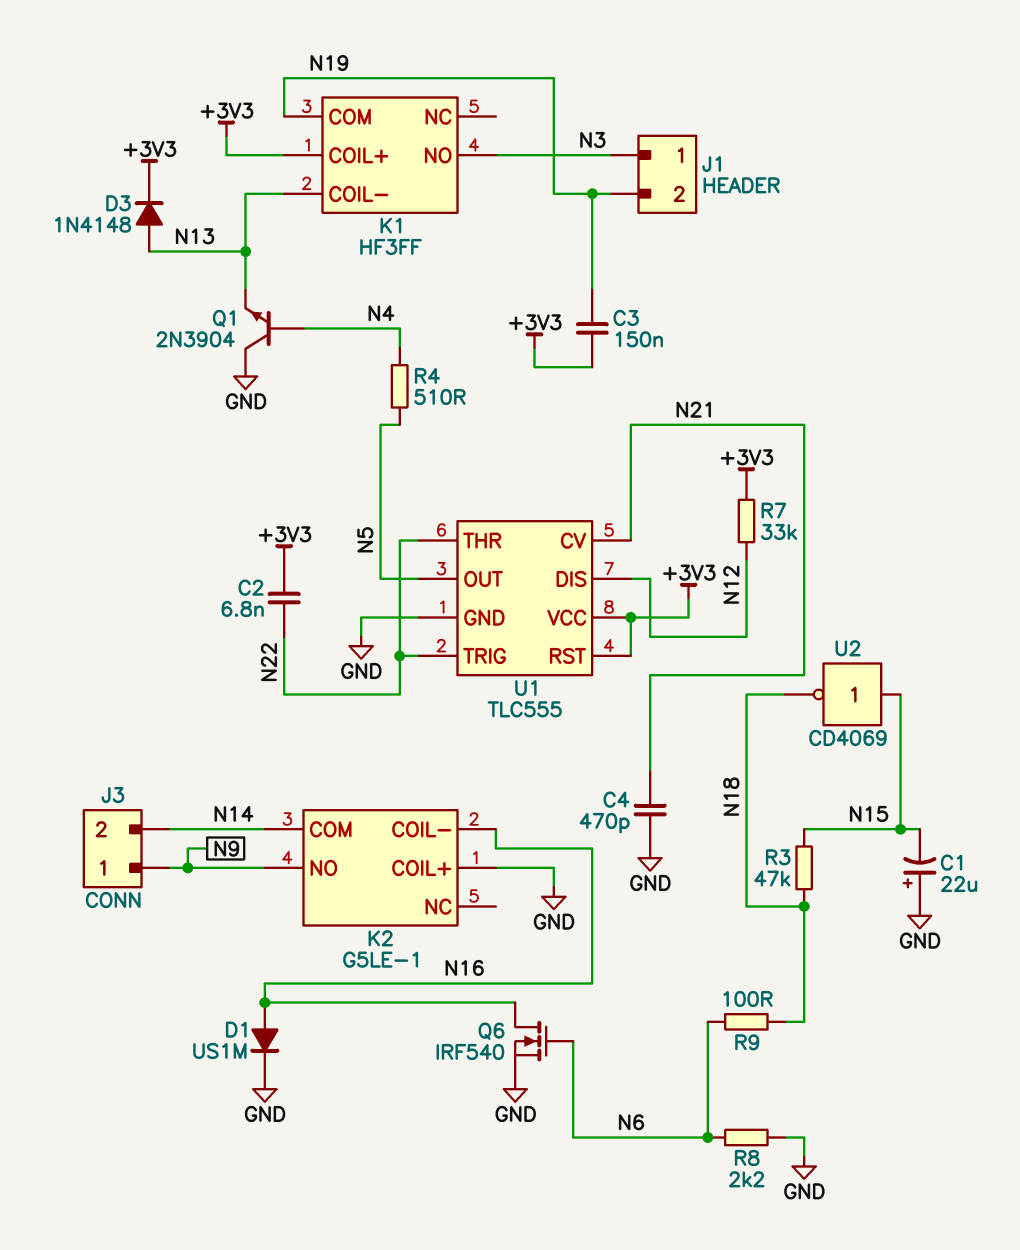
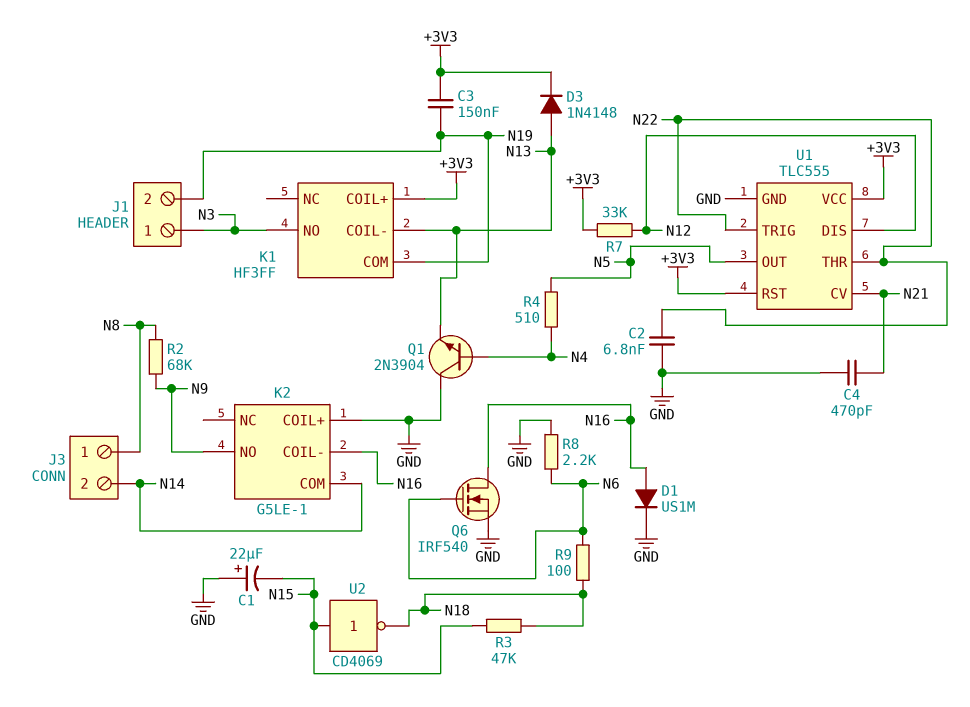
C2: 6.8nF (+3V3, N22) -> 6.8nF (GND, N22)
J3 pin 1: N9 -> N8
R2: none -> 68k (N8, N9)

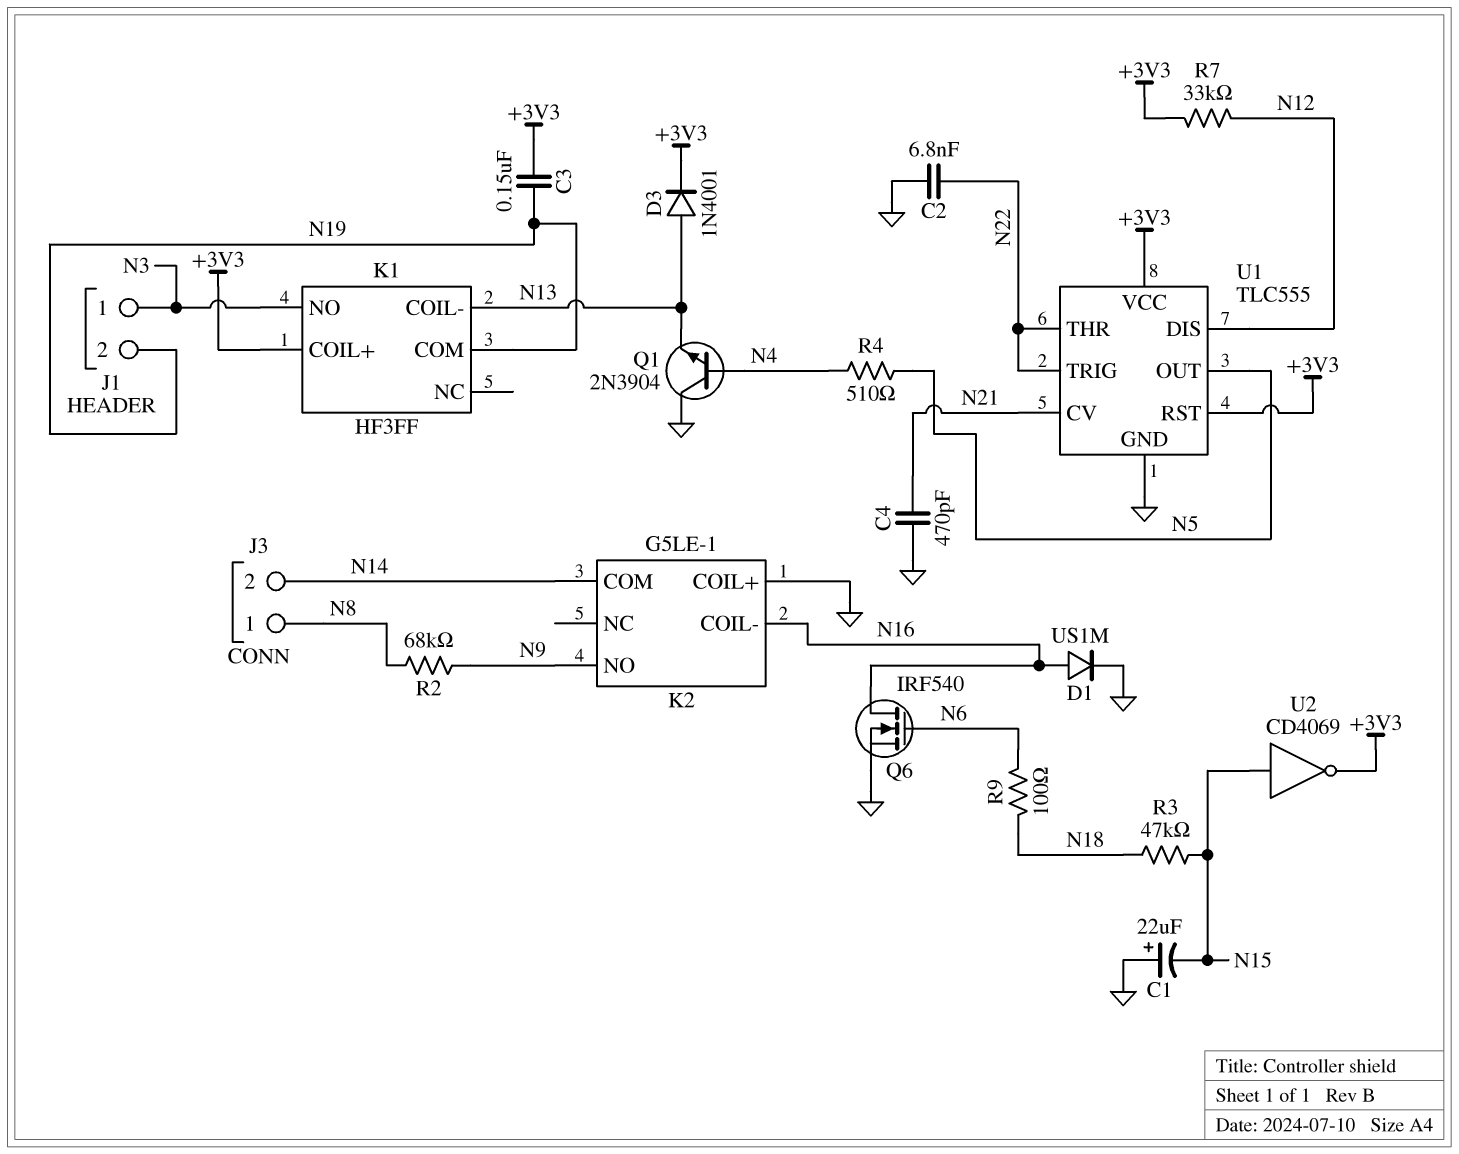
D3: diode 1N4148 (A N13, K +3V3) -> diode 1N4001 (A N13, K +3V3)
R8: 2.2k (GND, N6) -> none
U2: NOT CD4069 (in N15, out N18) -> NOT CD4069 (in N15, out +3V3)

